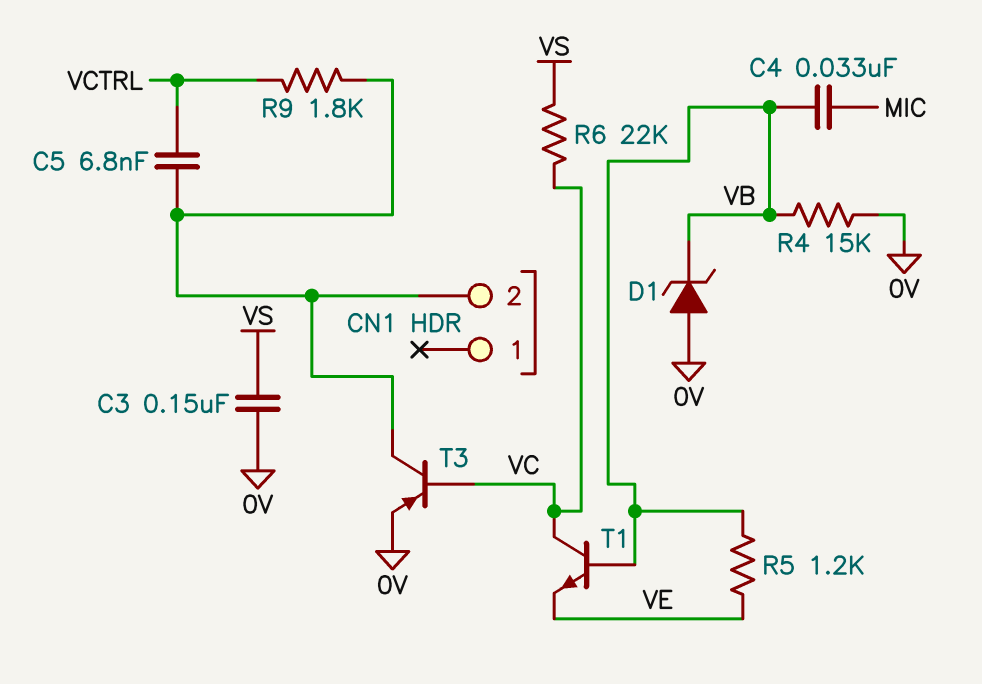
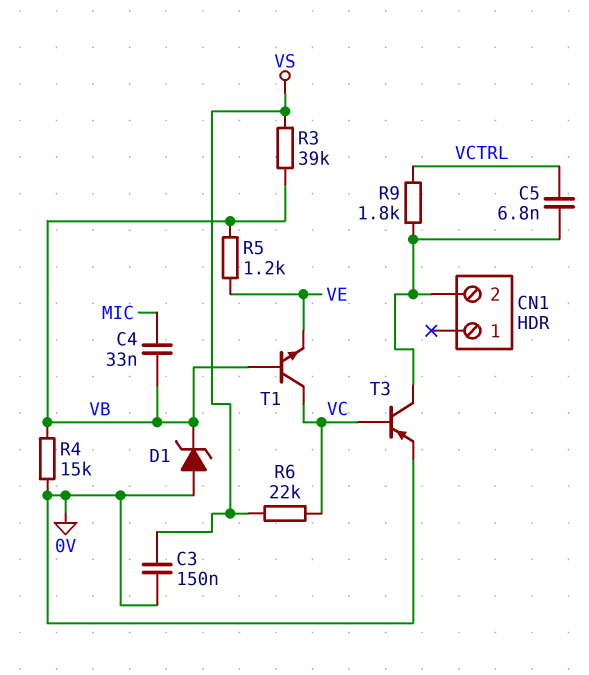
R3: none -> 39k (VB, VS)

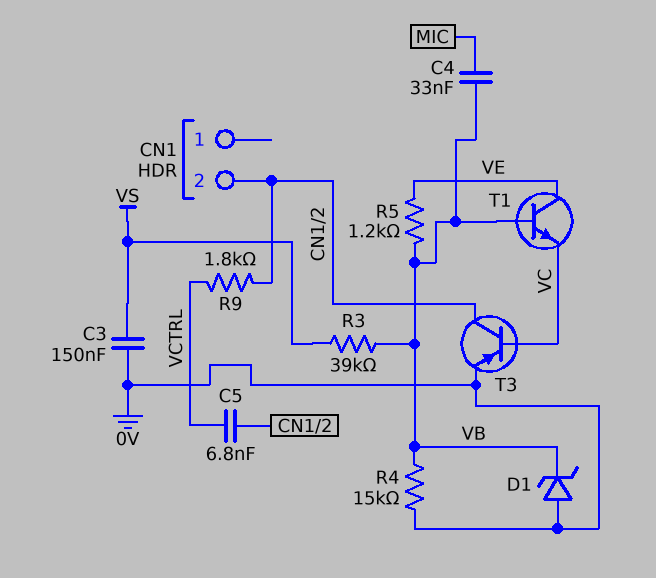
R6: 22k (VC, VS) -> none
T1: NPN (B VB, C VC, E VE) -> NPN (B VB, C VE, E VC)

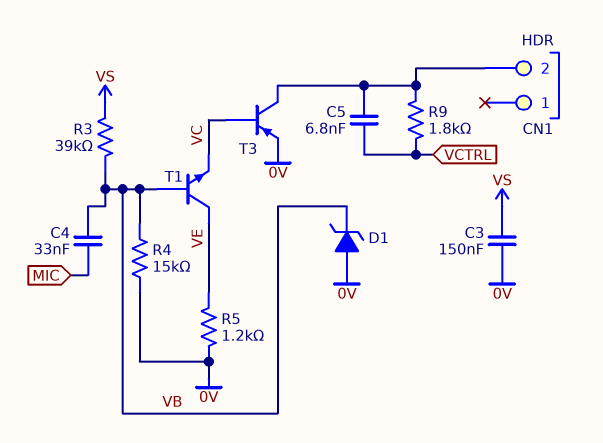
R5: 1.2k (VB, VE) -> 1.2k (0V, VE)

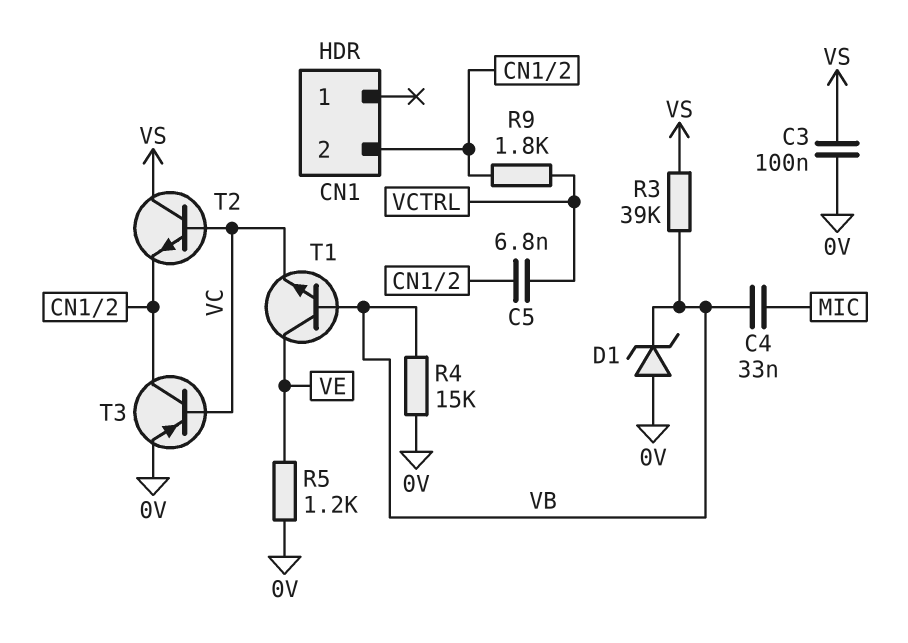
C3: 150nF (0V, VS) -> 100nF (0V, VS)
T2: none -> NPN (B VC, C VS, E CN1/2)

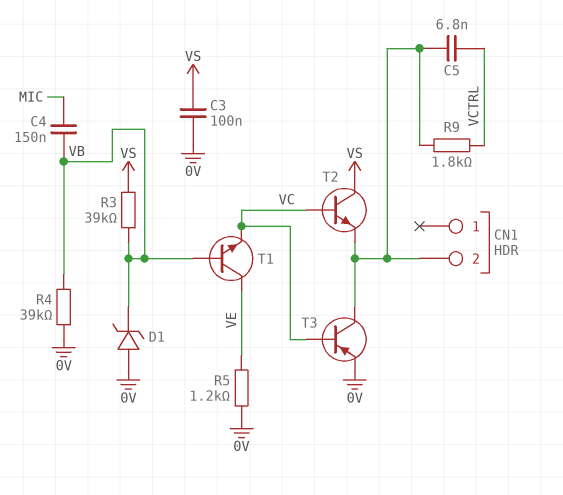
C4: 33nF (MIC, VB) -> 150nF (MIC, VB)
R4: 15k (0V, VB) -> 39k (0V, VB)

